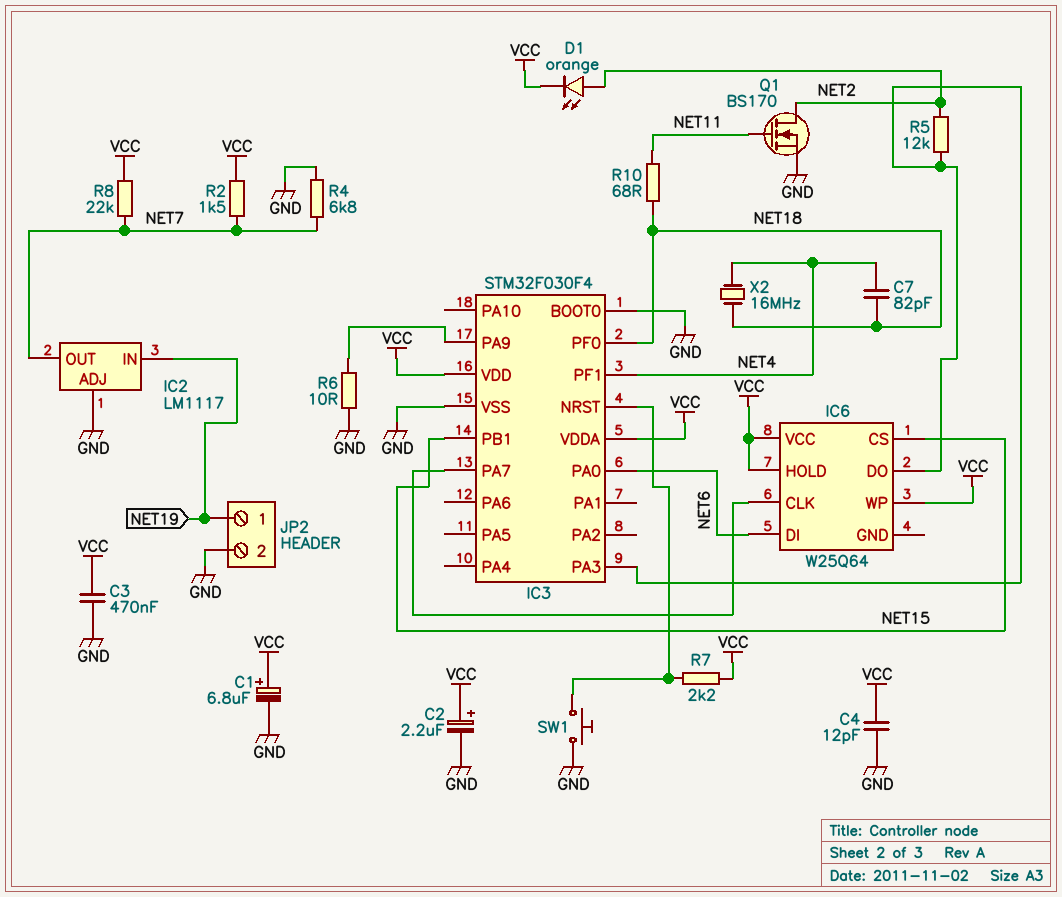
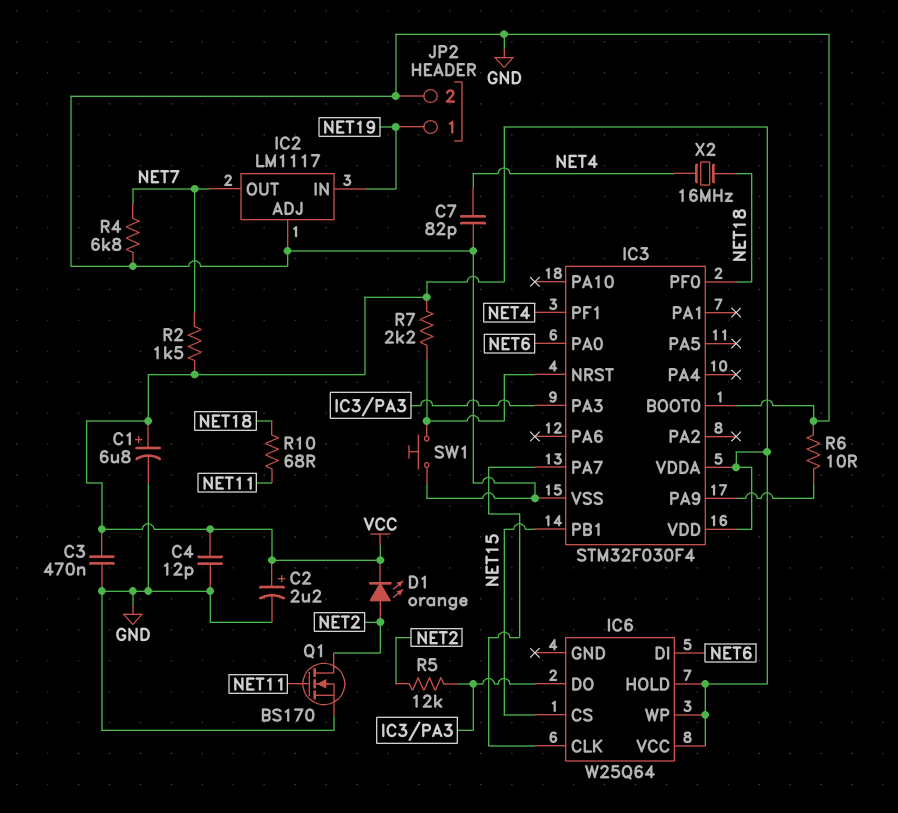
C7: 82pF (NET4, NET18) -> 82pF (GND, NET4)
R8: 22k (NET7, VCC) -> none

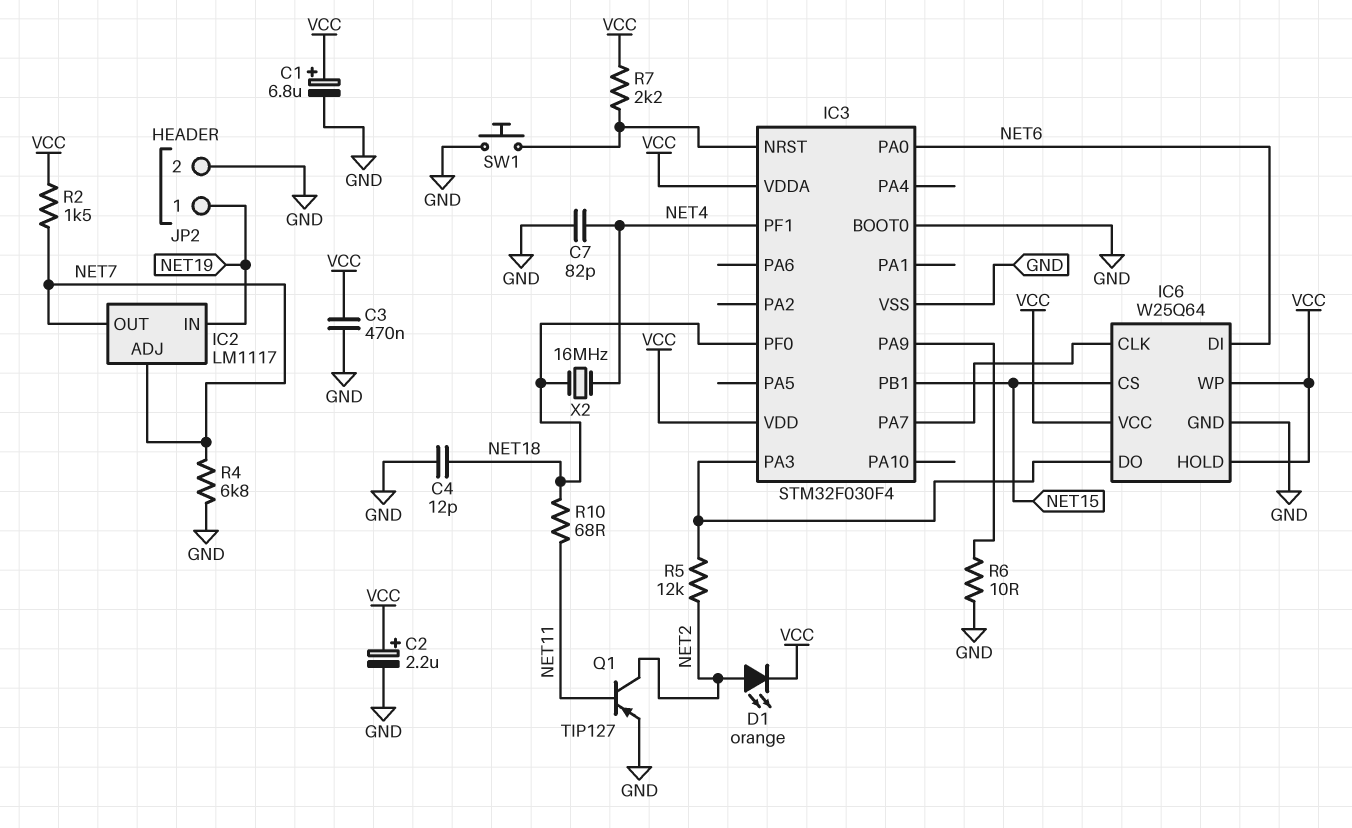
C4: 12pF (GND, VCC) -> 12pF (GND, NET18)
IC2 pin ADJ: GND -> NET7
IC6 pin GND: none -> GND
Q1: NMOS BS170 (G NET11, D NET2, S GND) -> PNP TIP127 (B NET11, C NET2, E GND)

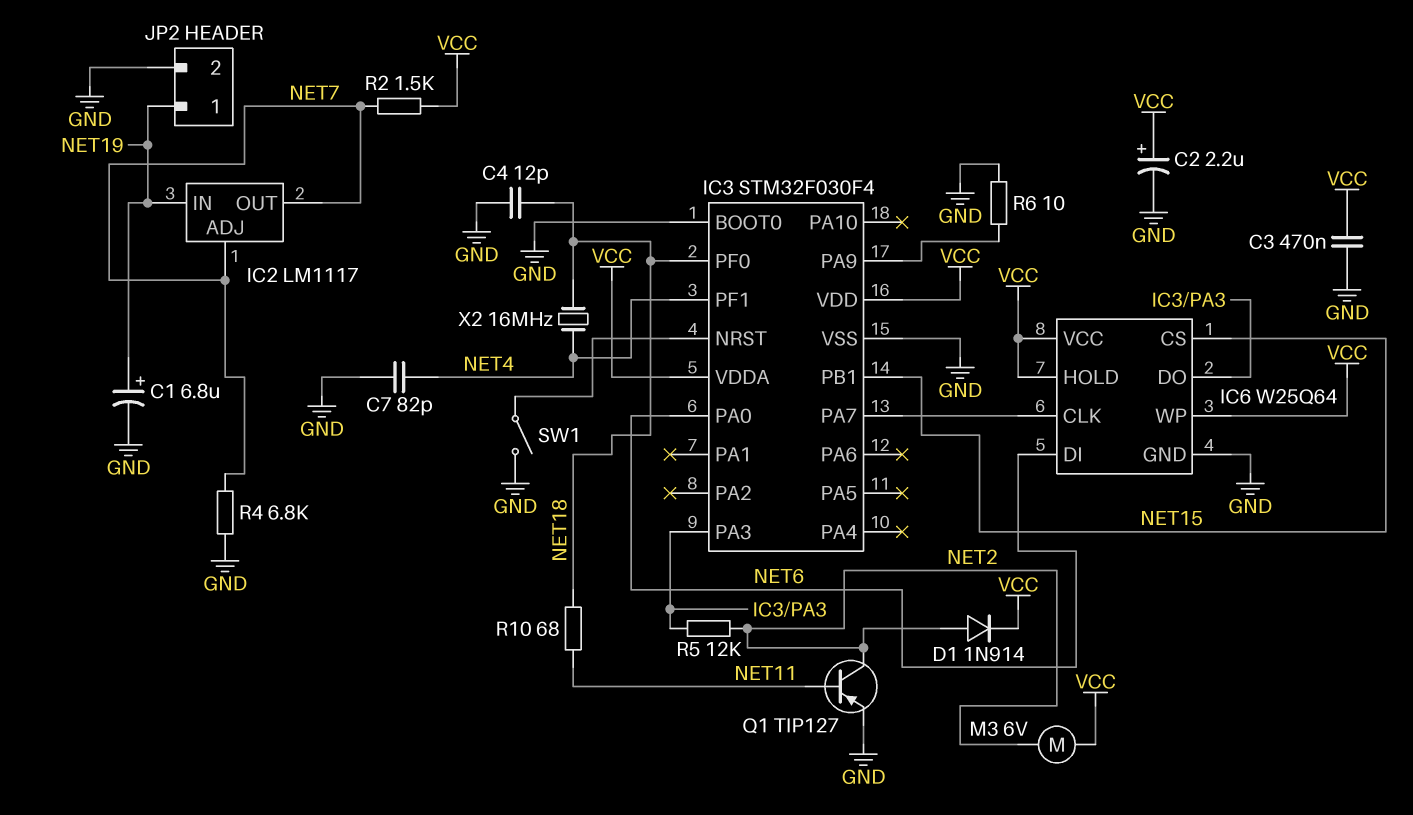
C1: 6.8uF (plus VCC, minus GND) -> 6.8uF (plus NET19, minus GND)
D1: LED orange (A NET2, K VCC) -> diode 1N914 (A NET2, K VCC)
M3: none -> motor 6V (NET2, VCC)
R7: 2.2k (IC3/NRST, VCC) -> none
SW1: button (GND, IC3/NRST) -> switch (GND, IC3/NRST)

